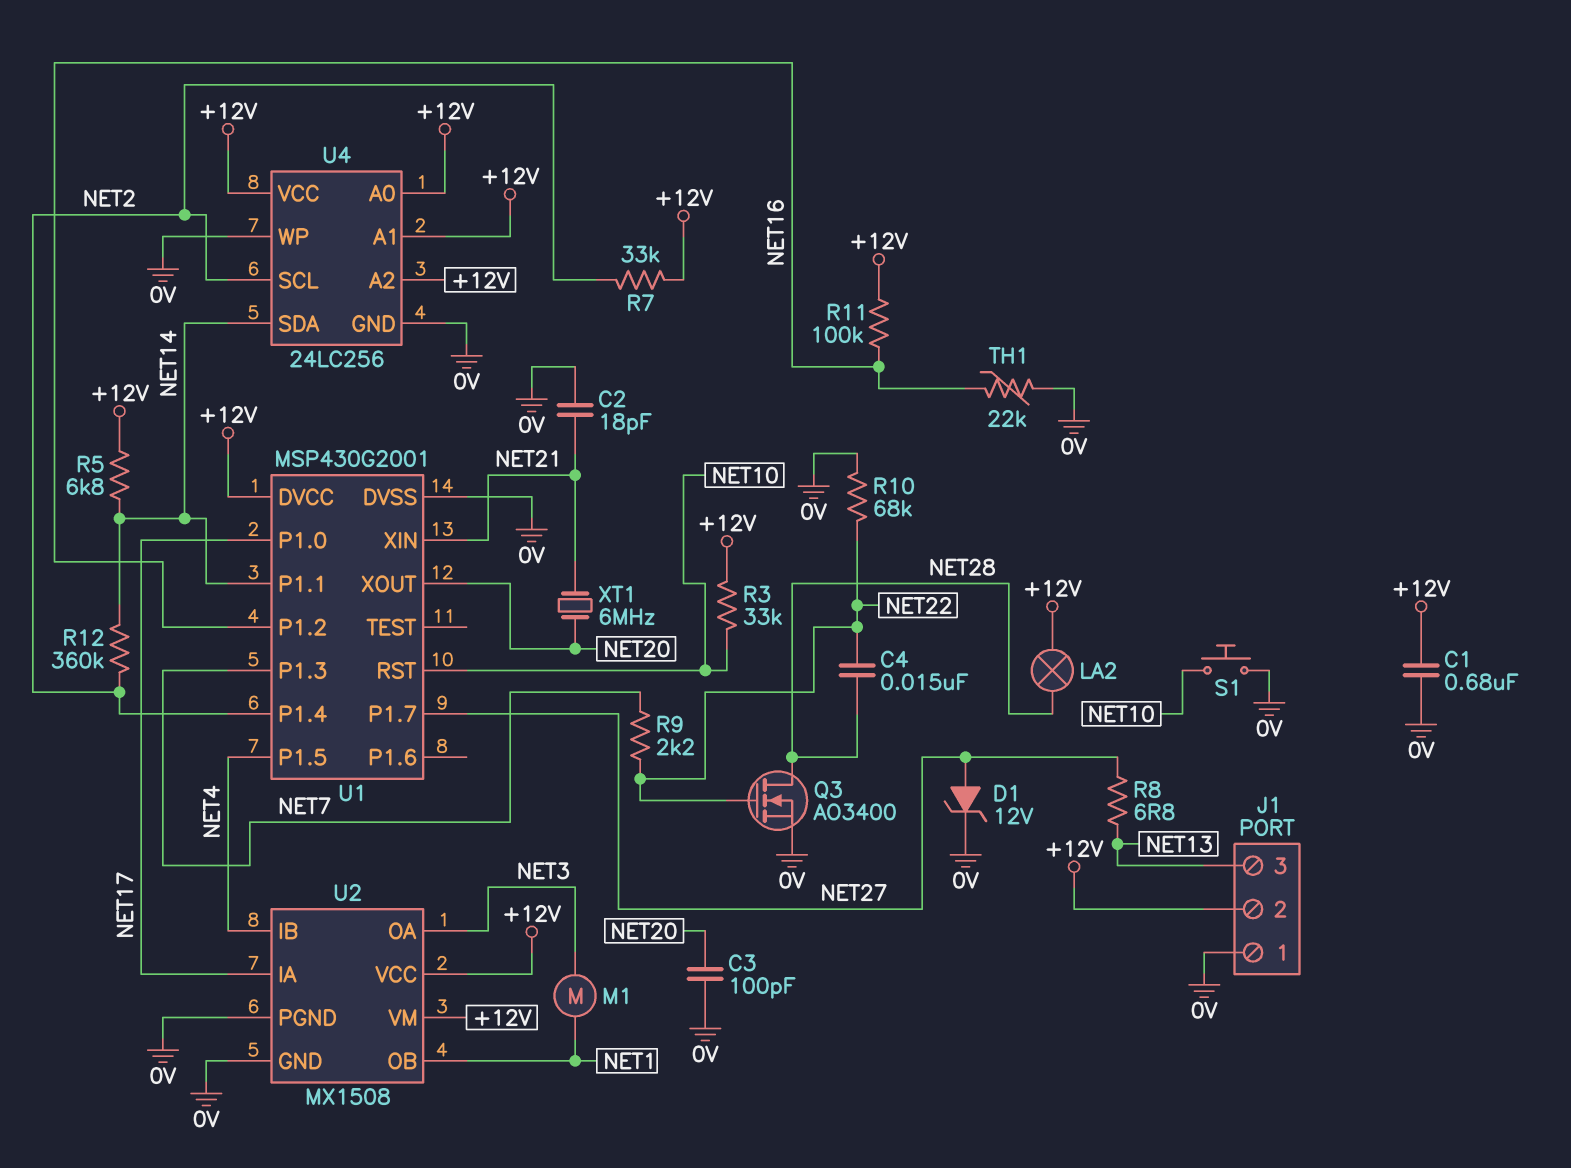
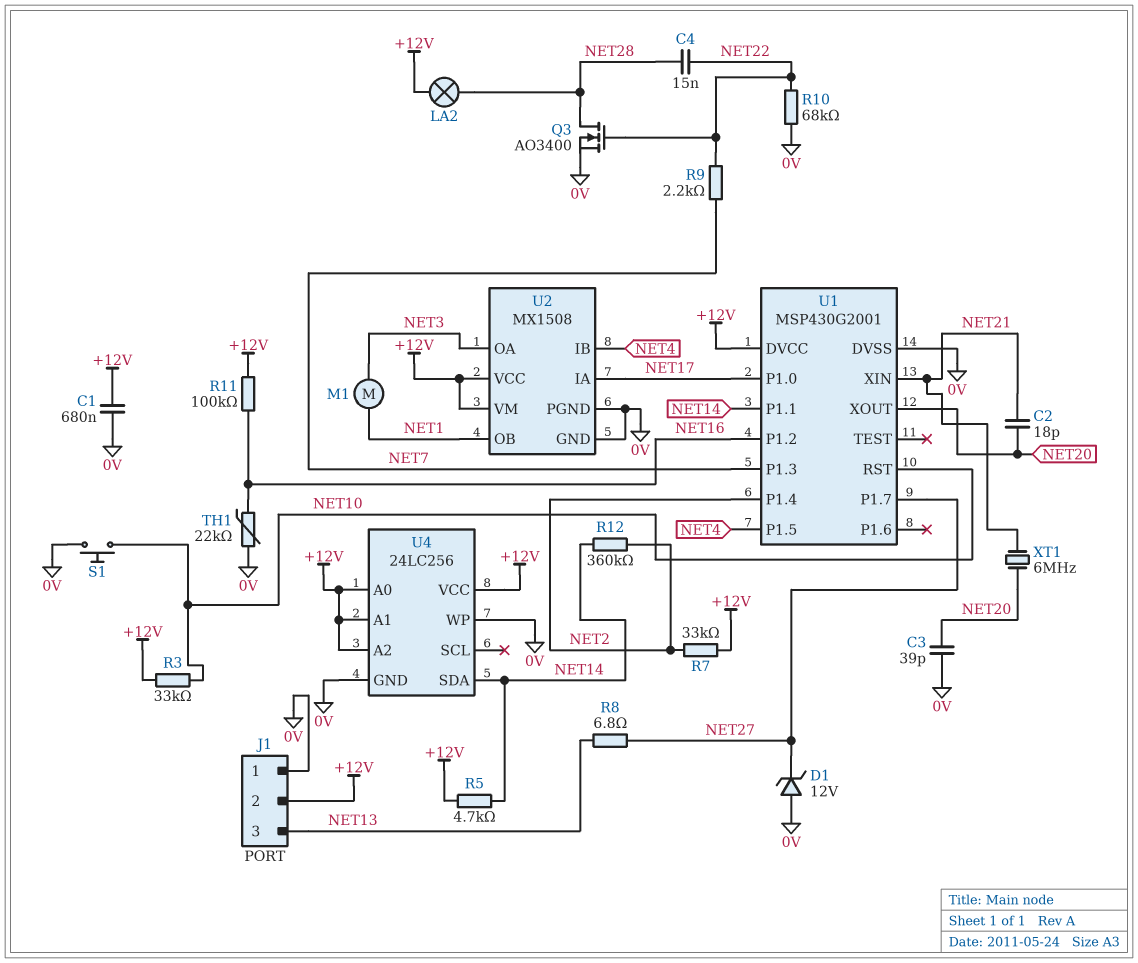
C2: 18pF (0V, NET21) -> 18pF (NET20, NET21)
C3: 100pF (0V, NET20) -> 39pF (0V, NET20)
D1: zener 12V (A NET27, K 0V) -> zener 12V (A 0V, K NET27)
R5: 6.8k (+12V, NET14) -> 4.7k (+12V, NET14)
U4 pin SCL: NET2 -> none

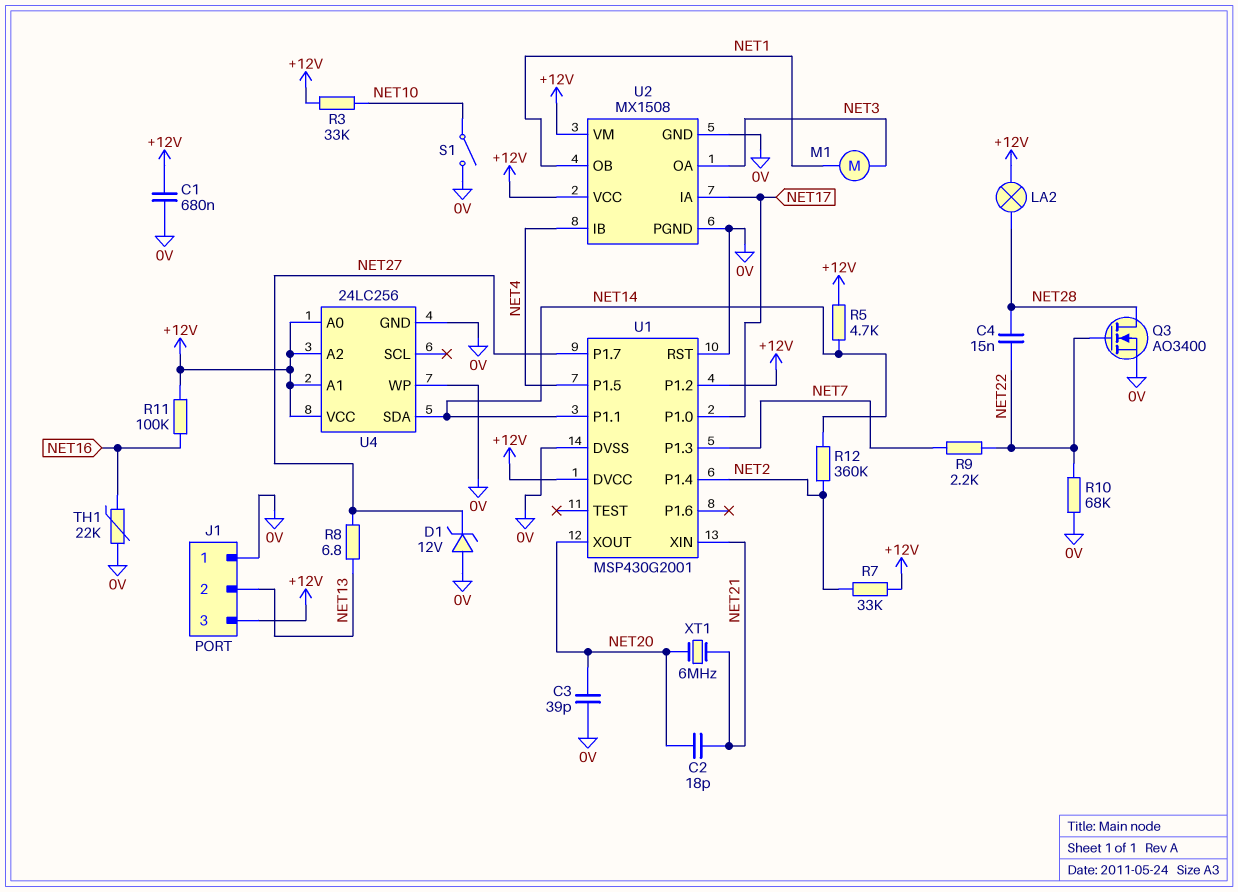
J1 pin 2: +12V -> NET13
J1 pin 3: NET13 -> +12V
S1: button (0V, NET10) -> switch (0V, NET10)
U1 pin P1.2: NET16 -> +12V
U1 pin RST: NET10 -> 0V

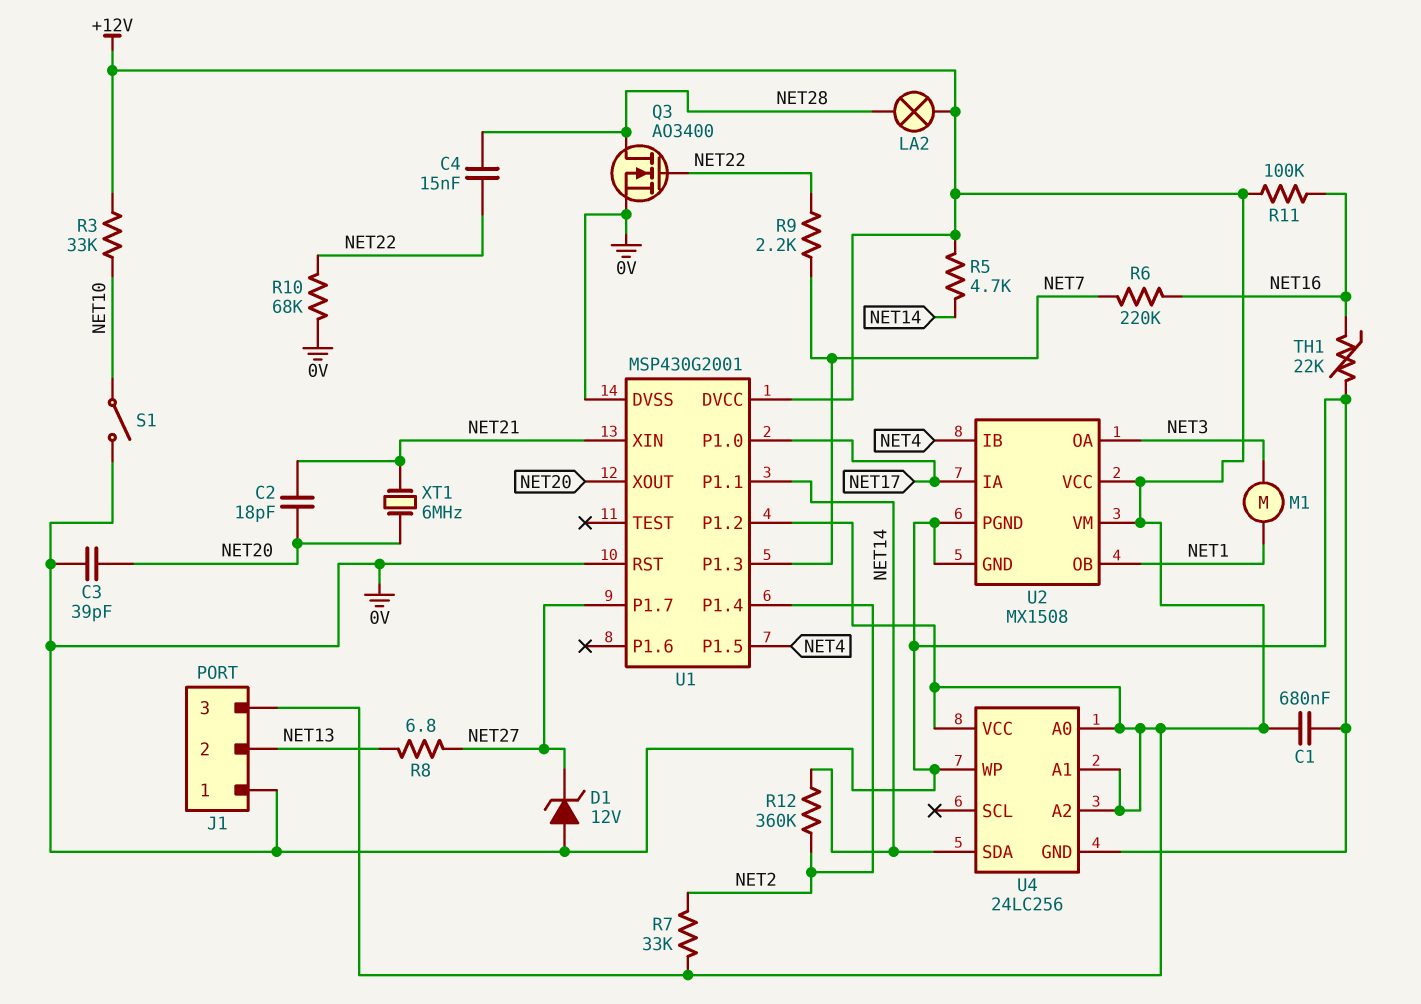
R6: none -> 220k (NET7, NET16)

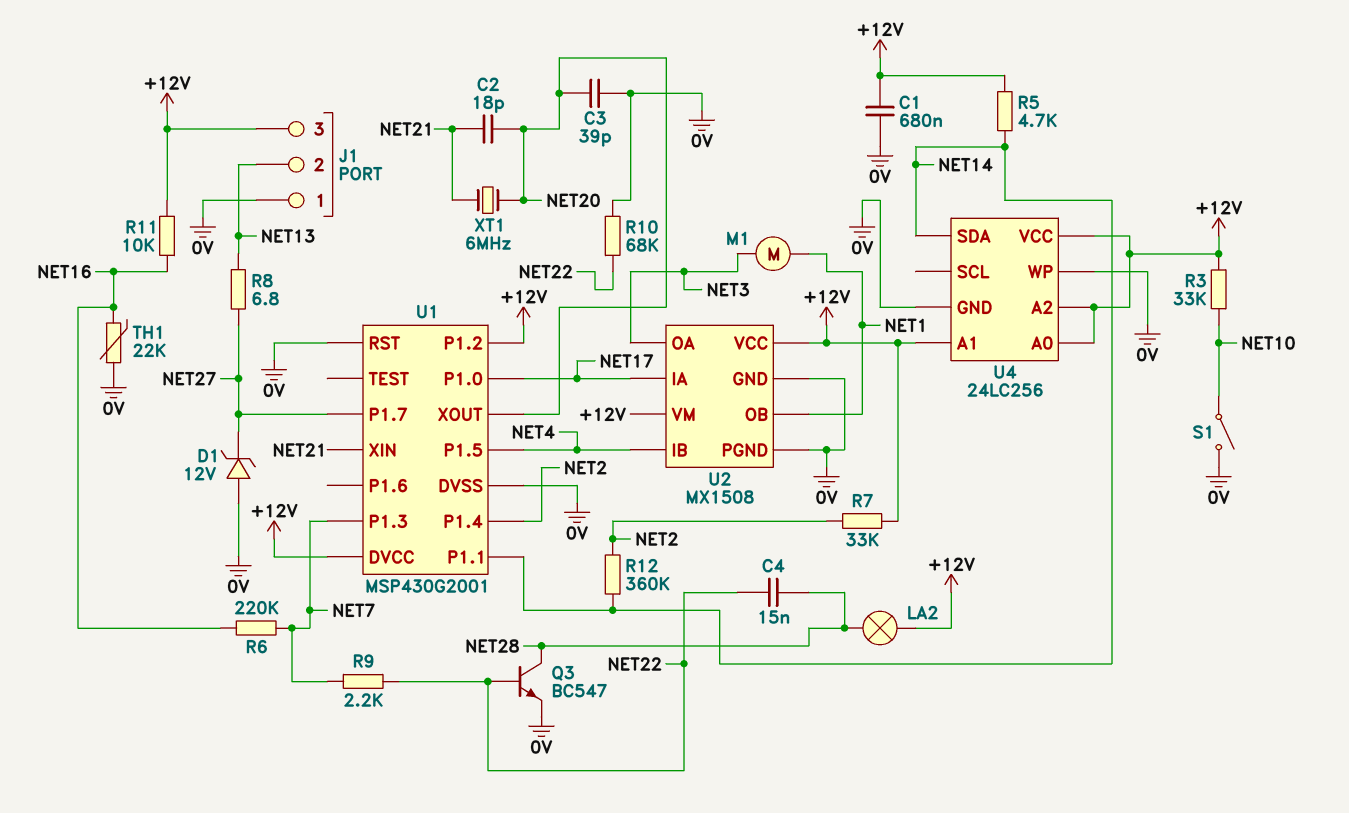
Q3: NMOS AO3400 (G NET22, D NET28, S 0V) -> NPN BC547 (B NET22, C NET28, E 0V)
R11: 100k (+12V, NET16) -> 10k (+12V, NET16)

